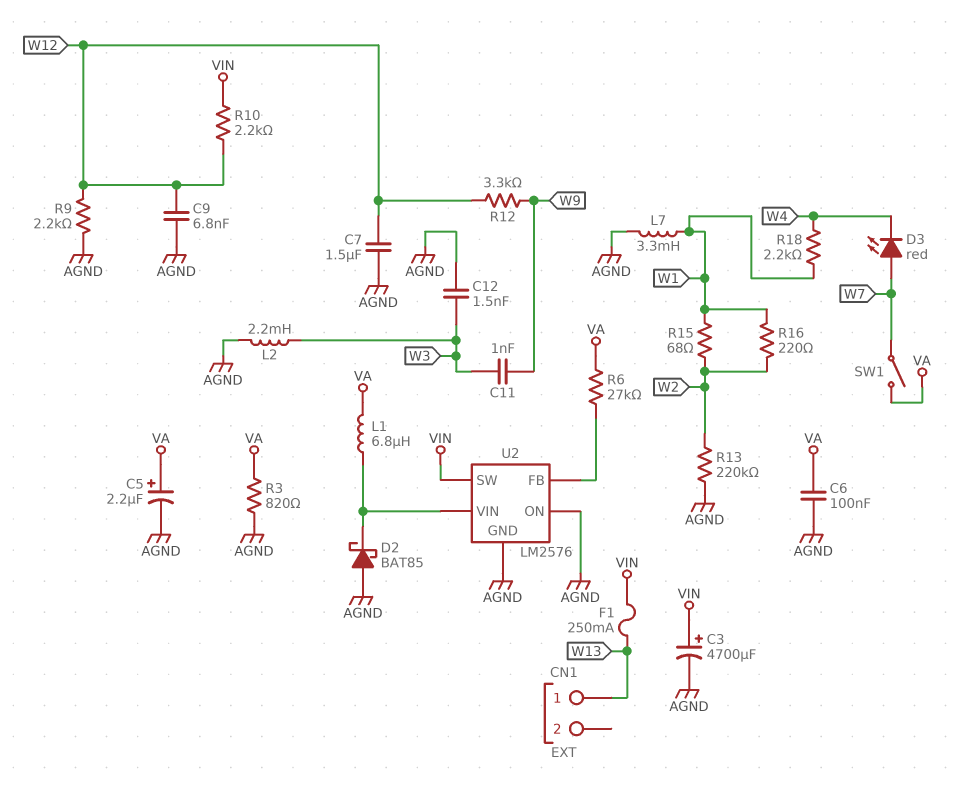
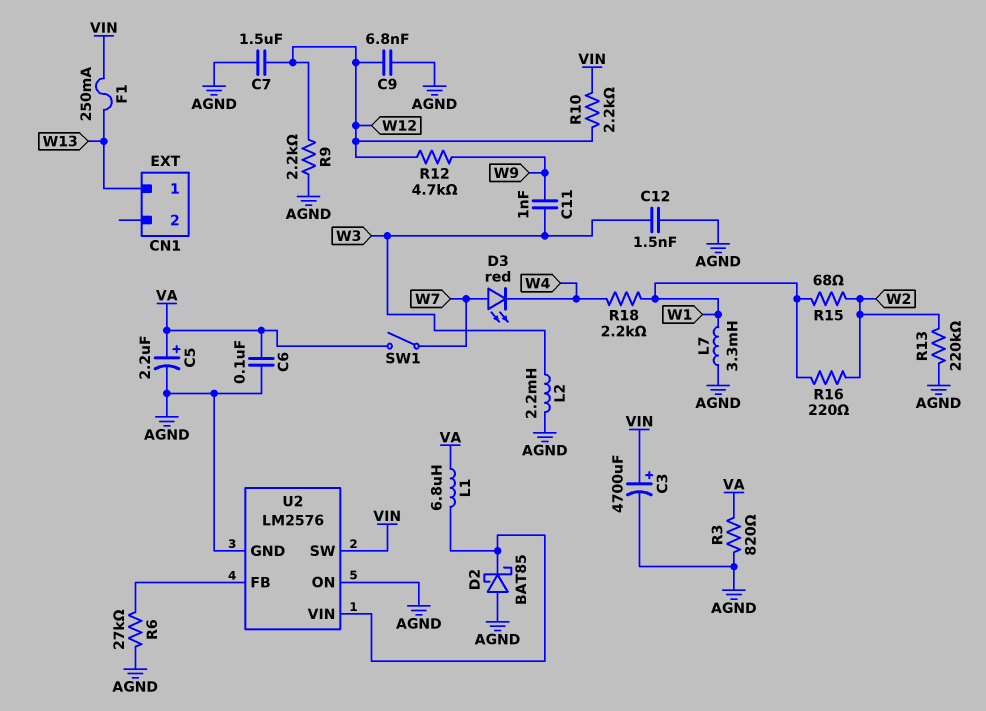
R6: 27k (U2/FB, VA) -> 27k (AGND, U2/FB)
R12: 3.3k (W9, W12) -> 4.7k (W9, W12)

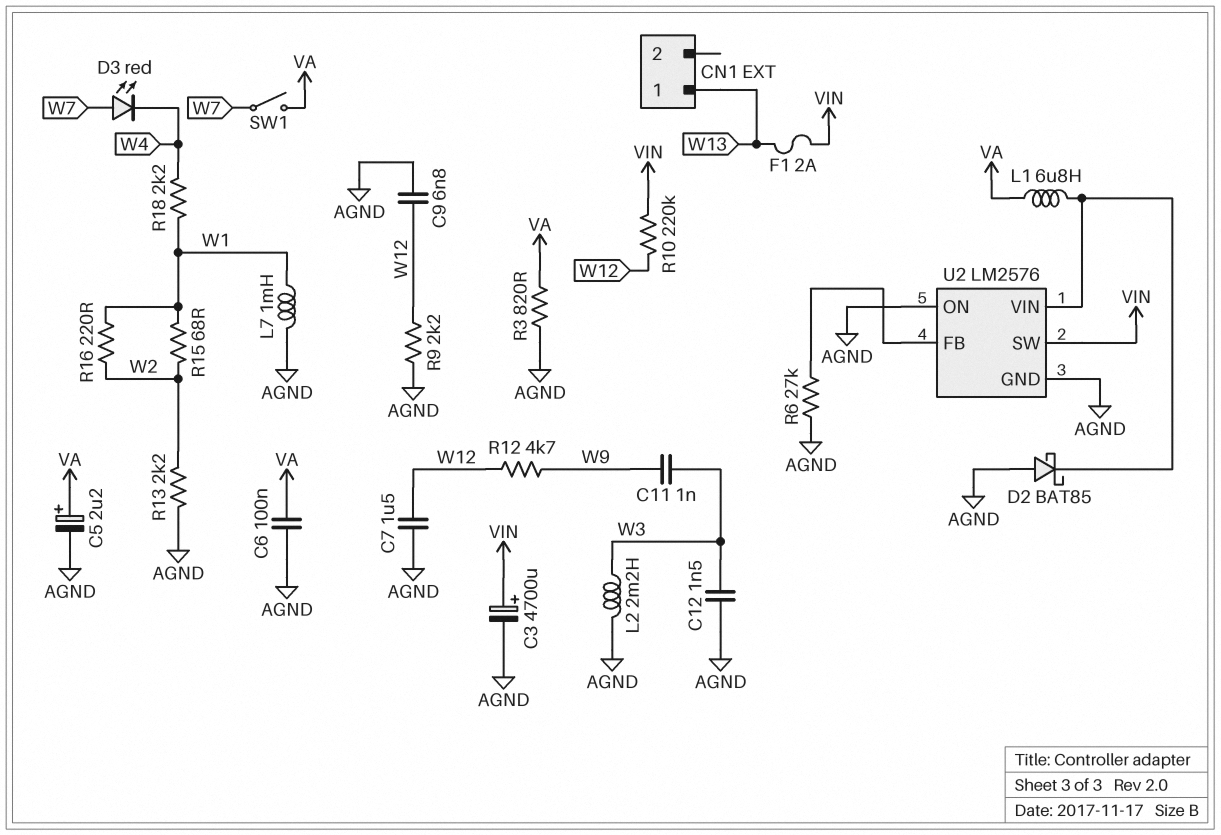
F1: 250mA (VIN, W13) -> 2A (VIN, W13)
L7: 3.3mH (AGND, W1) -> 1mH (AGND, W1)
R10: 2.2k (VIN, W12) -> 220k (VIN, W12)
R13: 220k (AGND, W2) -> 2.2k (AGND, W2)

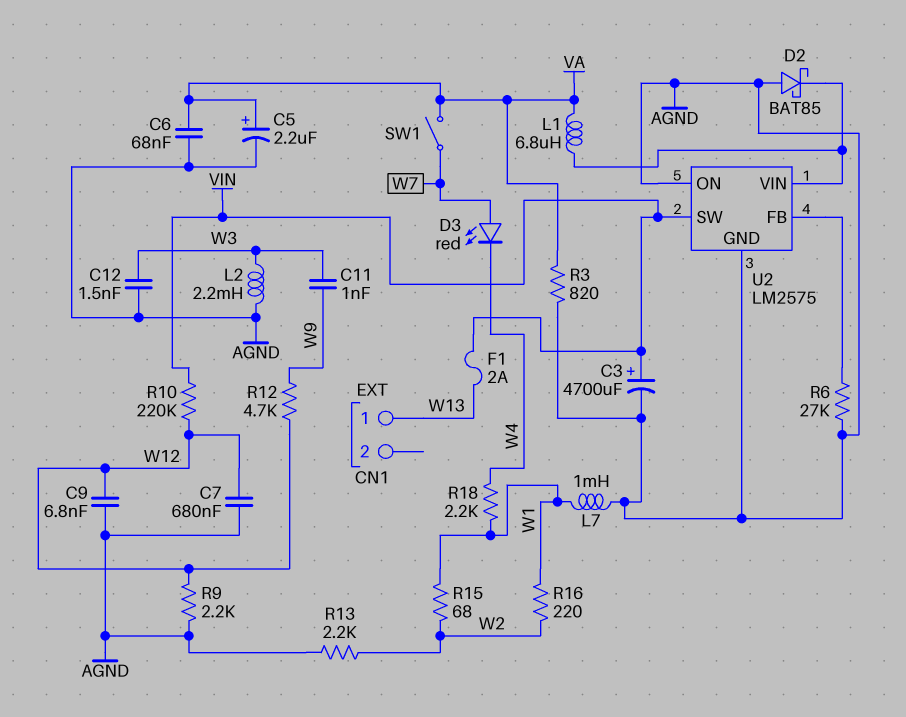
C6: 100nF (AGND, VA) -> 68nF (AGND, VA)
C7: 1.5uF (AGND, W12) -> 680nF (AGND, W12)
U2: LM2576 -> LM2575

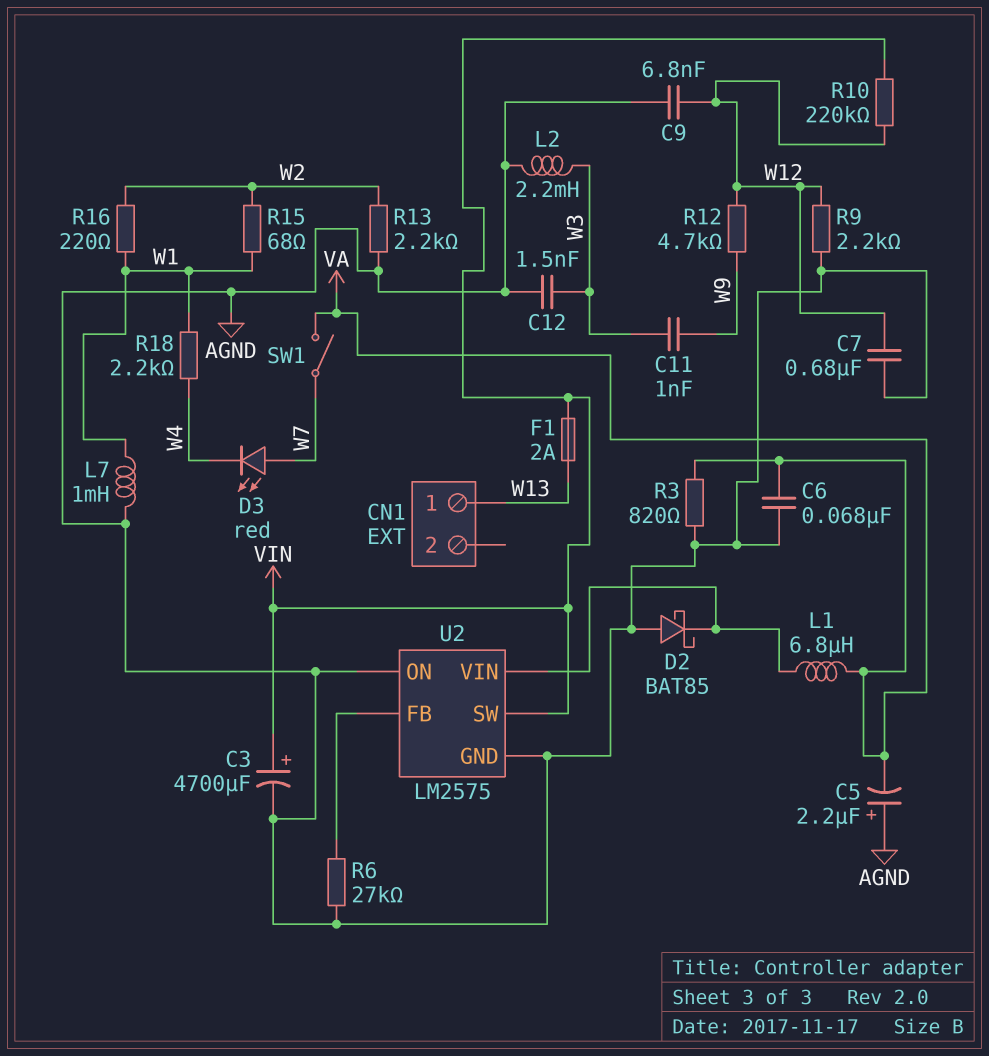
C5: 2.2uF (plus VA, minus AGND) -> 2.2uF (plus AGND, minus VA)

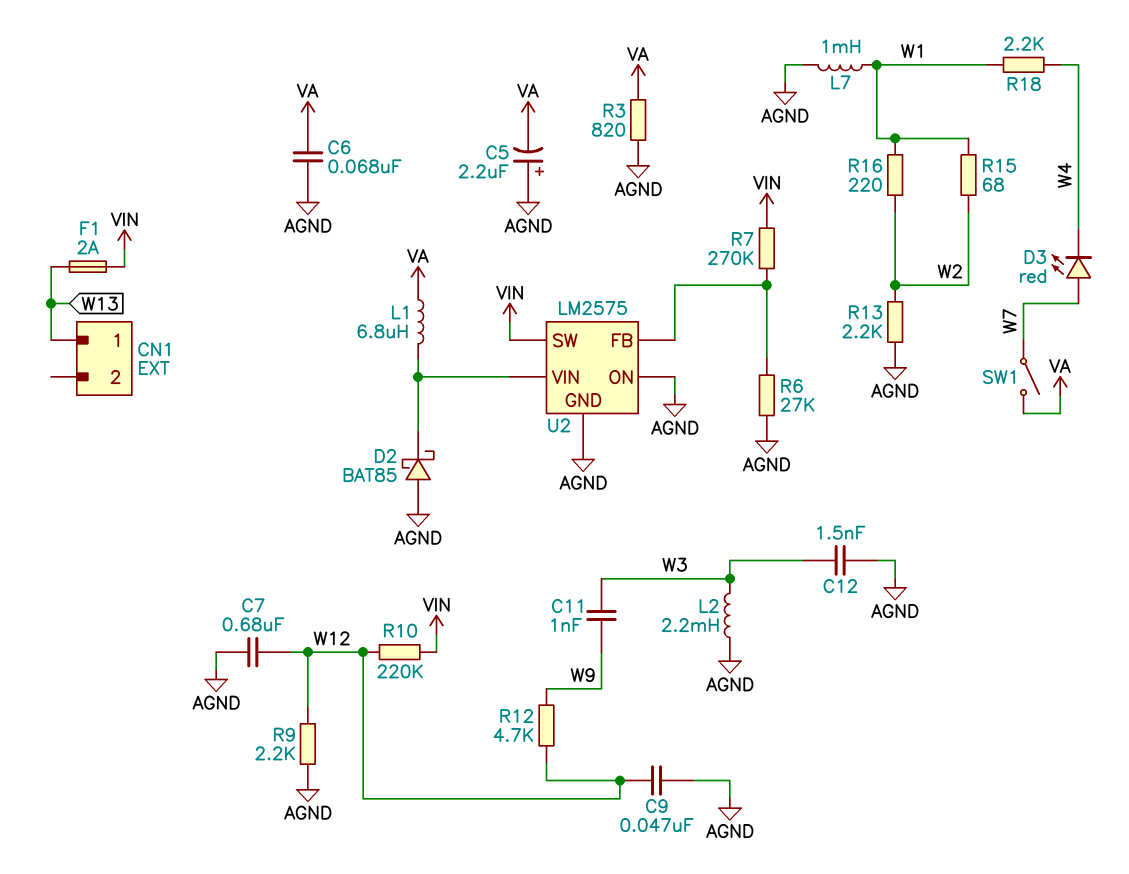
C3: 4700uF (plus VIN, minus AGND) -> none
C9: 6.8nF (AGND, W12) -> 47nF (AGND, W12)
R7: none -> 270k (U2/FB, VIN)

